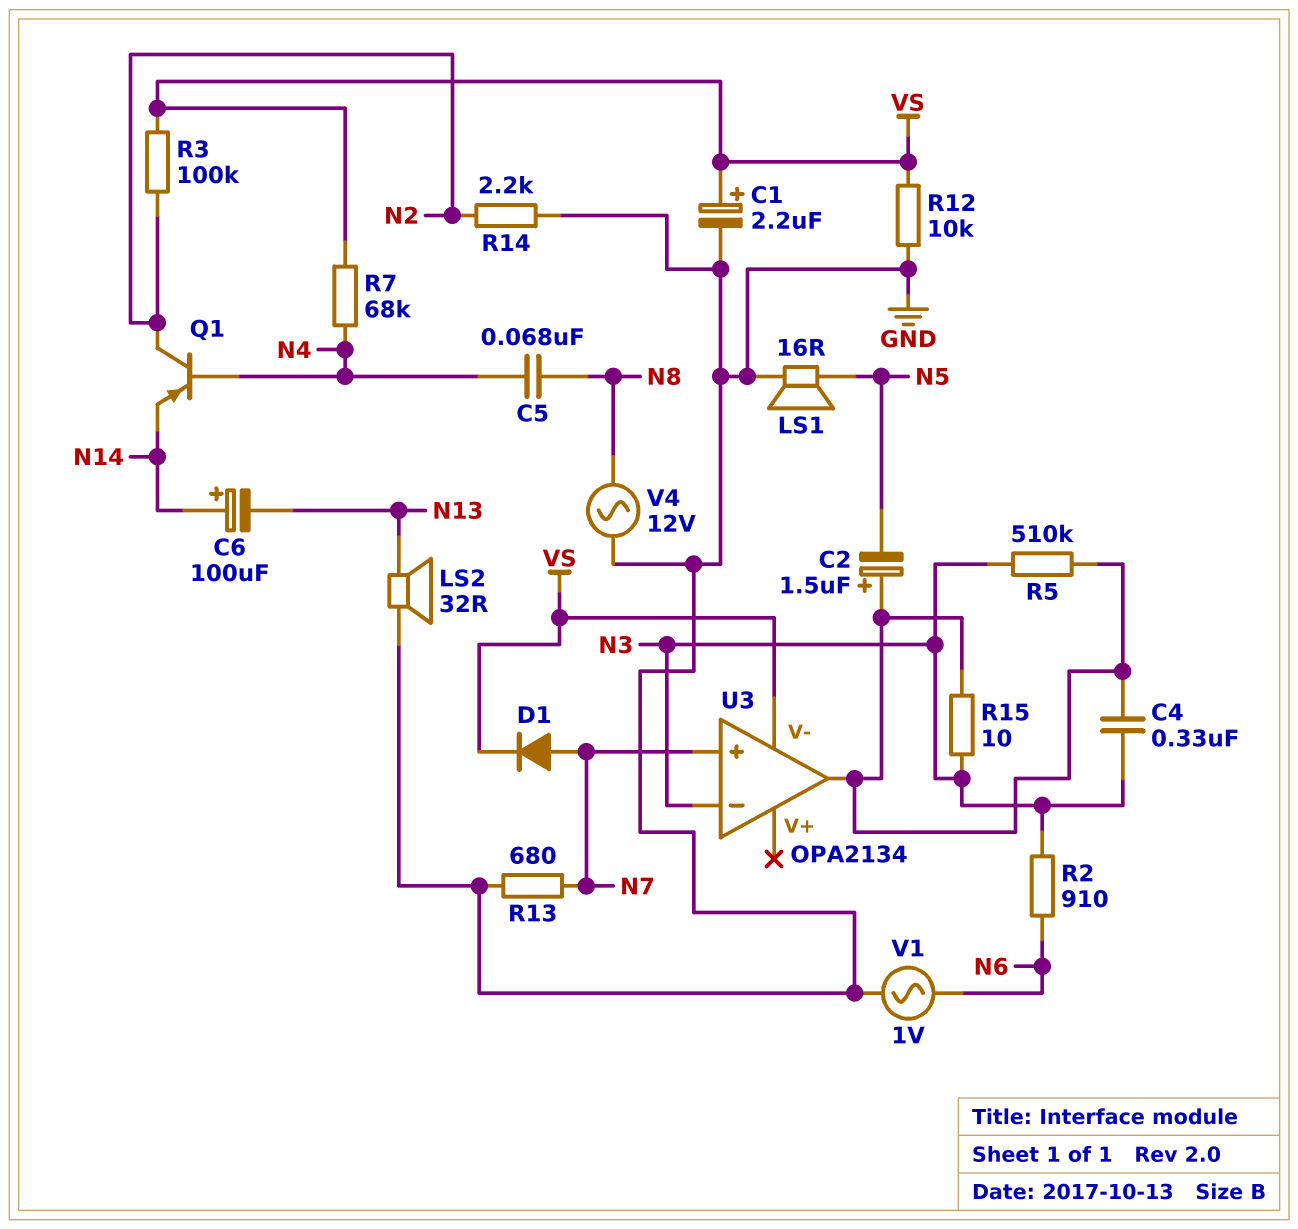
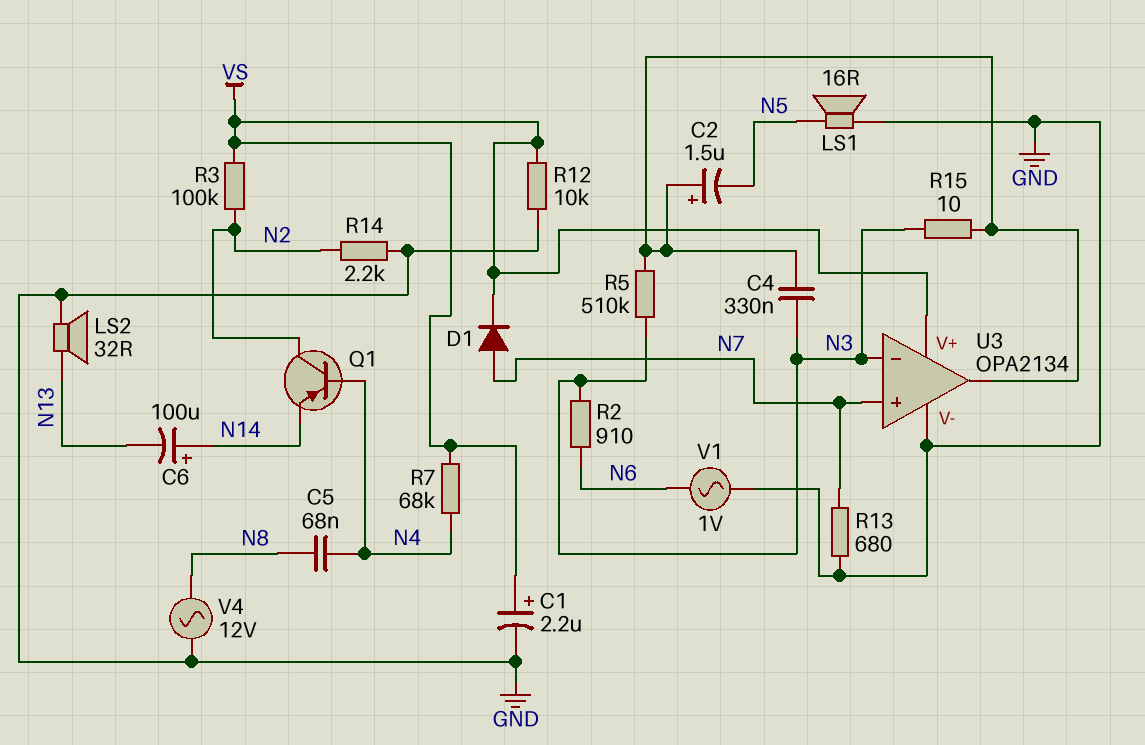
U3 pin V+: none -> VS
U3 pin V-: VS -> GND

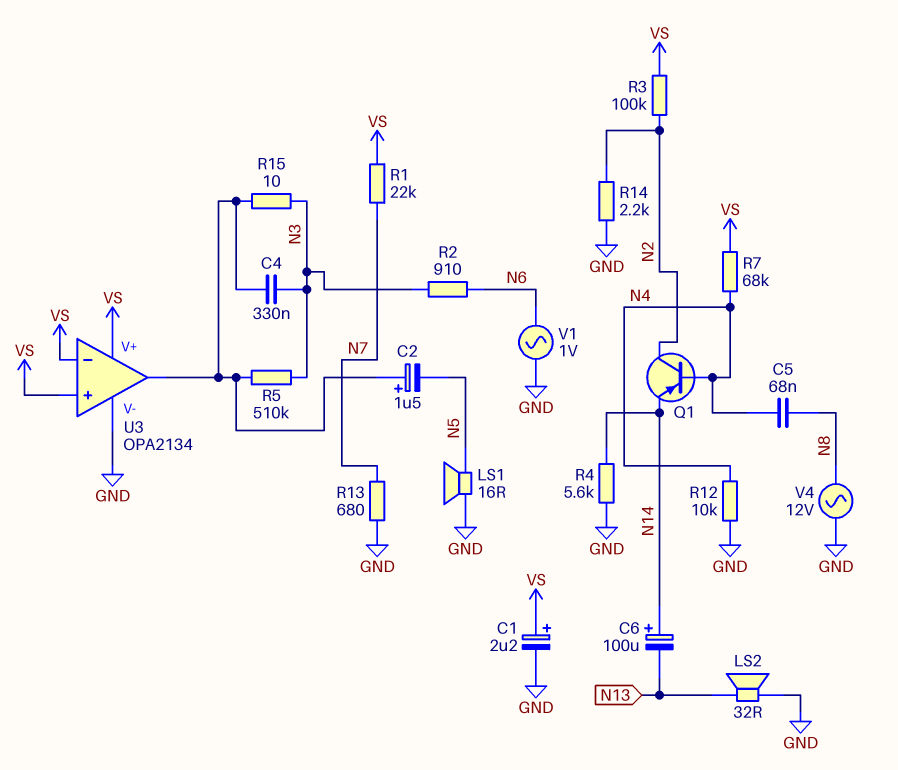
D1: diode (A N7, K VS) -> none
R1: none -> 22k (N7, VS)
R4: none -> 5.6k (GND, N14)
R12: 10k (GND, VS) -> 10k (GND, N4)
U3 pin in+: N7 -> VS
U3 pin in-: N3 -> VS

